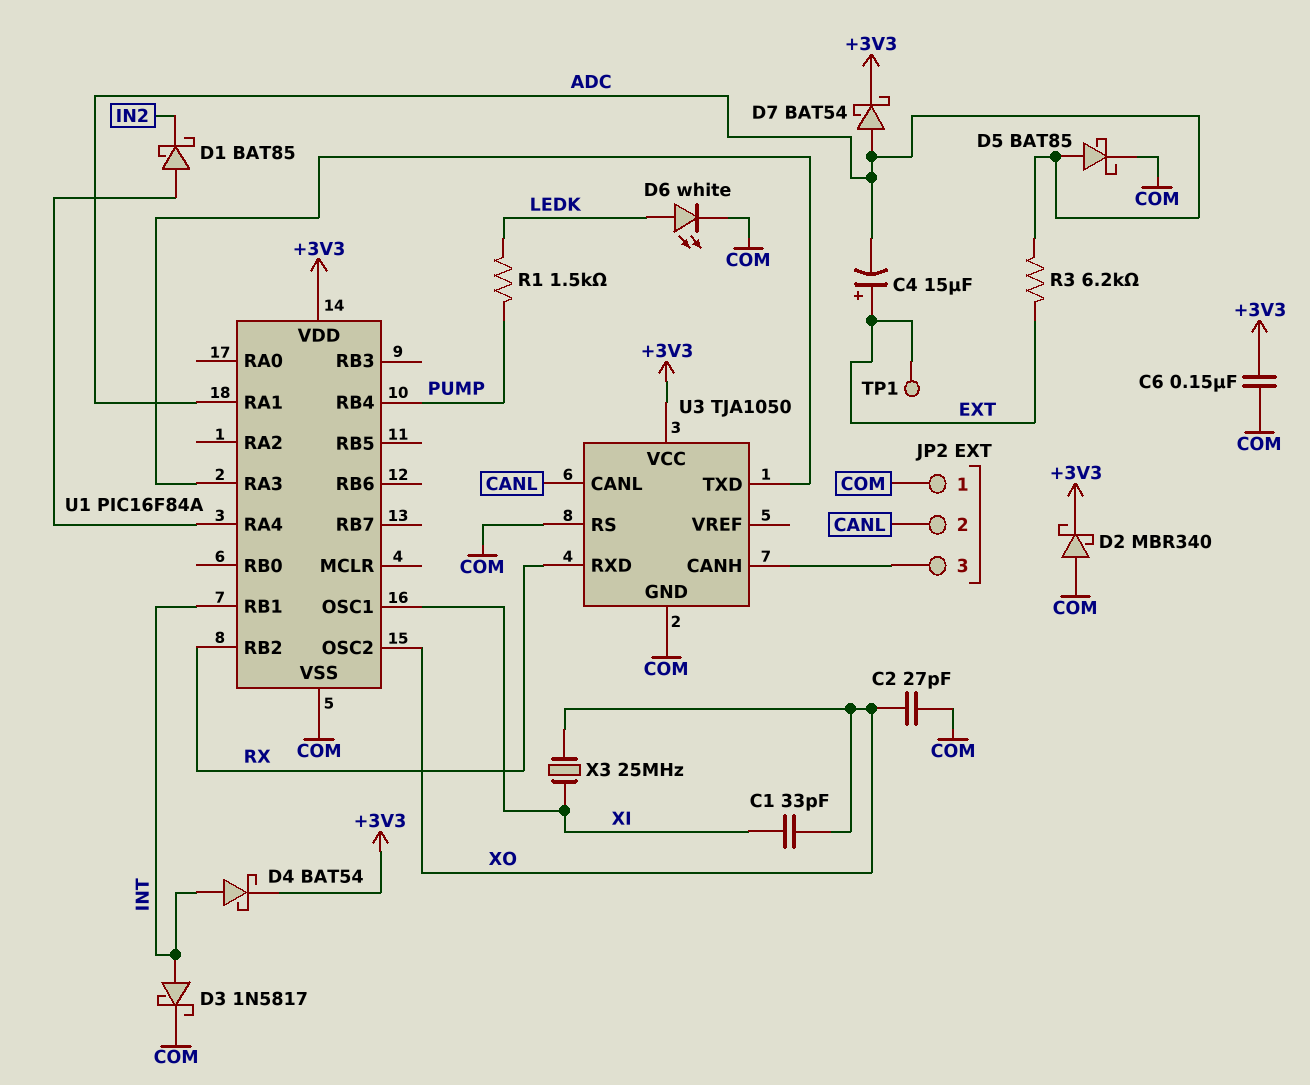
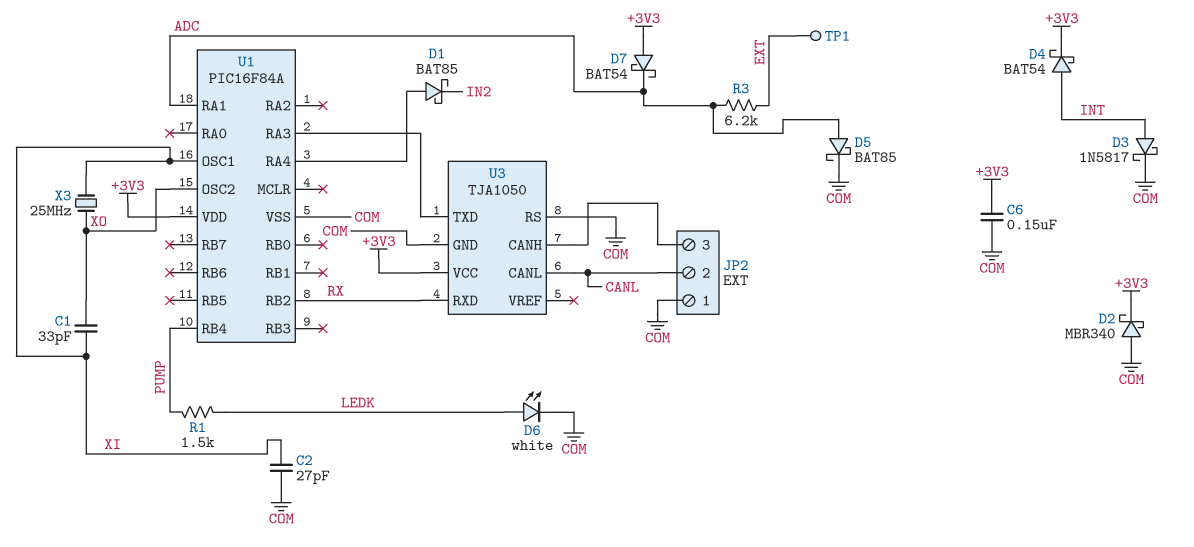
C2: 27pF (COM, XO) -> 27pF (COM, XI)
C4: 15uF (plus EXT, minus ADC) -> none
D7: schottky BAT54 (A ADC, K +3V3) -> schottky BAT54 (A +3V3, K ADC)
U1 pin RB1: INT -> none

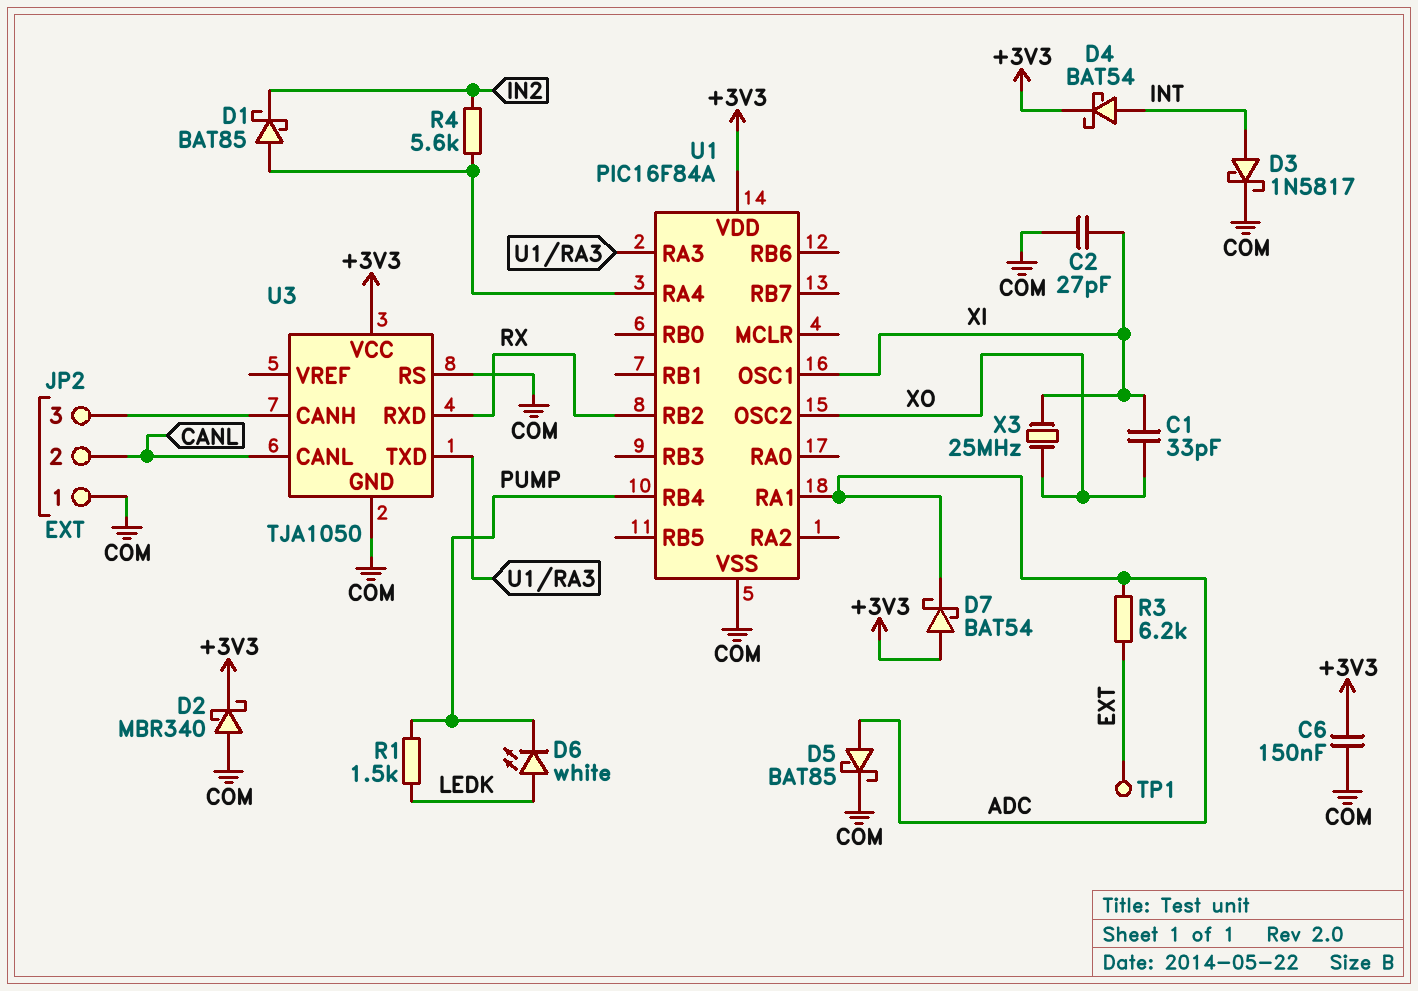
D6: LED white (A LEDK, K COM) -> LED white (A LEDK, K PUMP)
R4: none -> 5.6k (IN2, U1/RA4)

